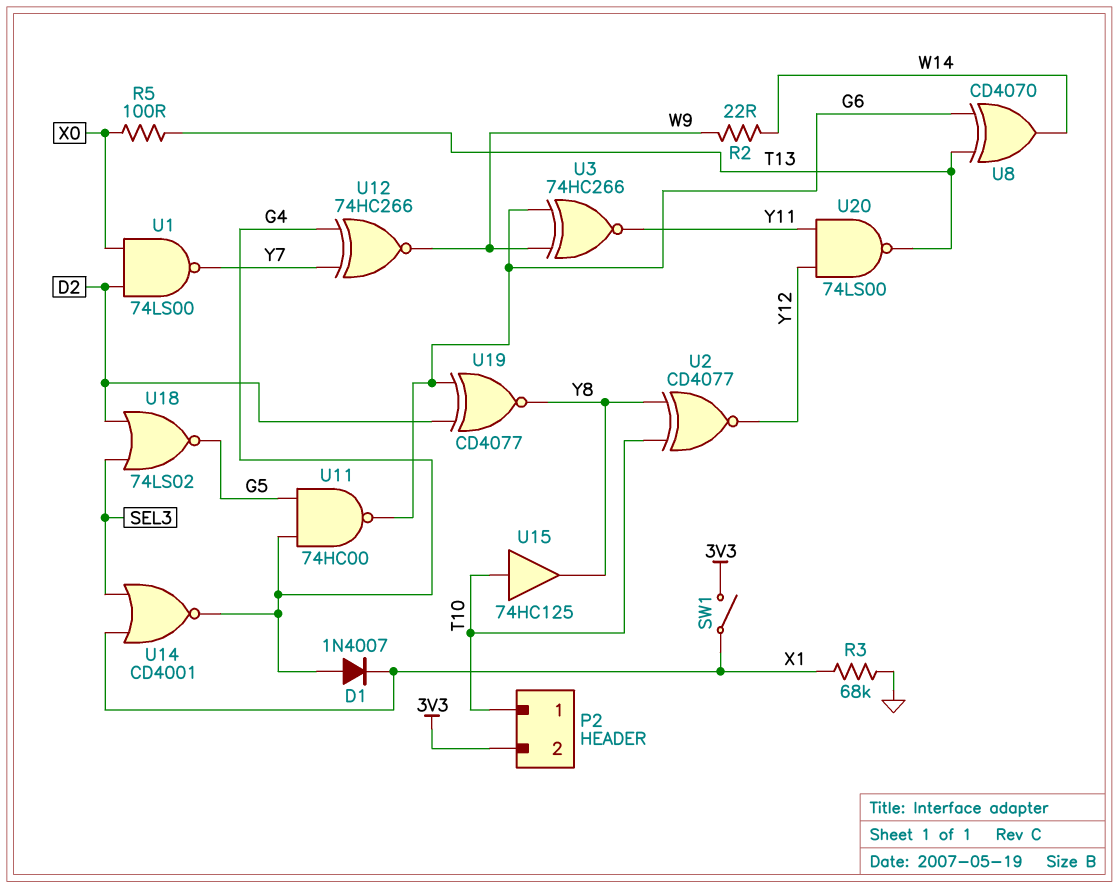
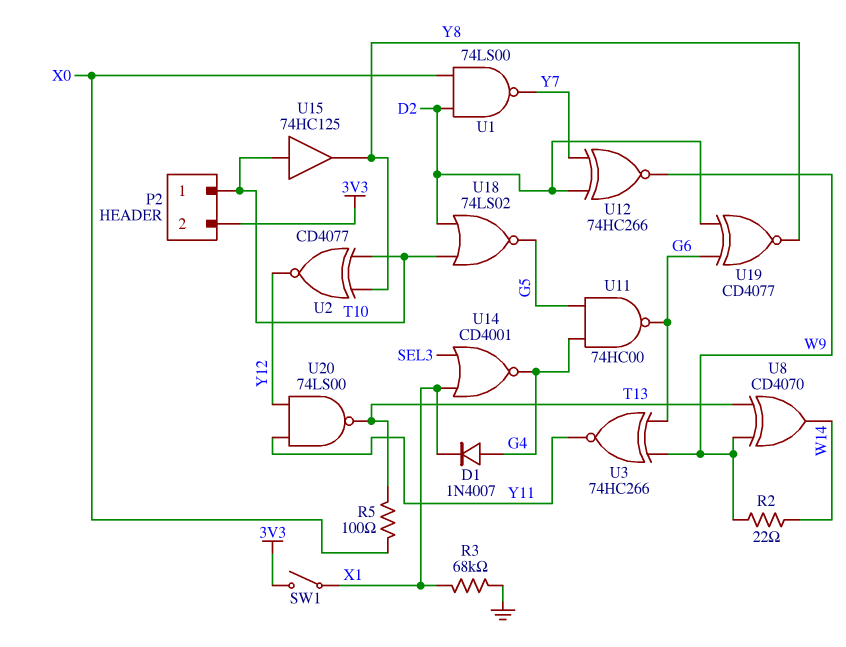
U8: XOR CD4070 (in G6, in T13, out W14) -> XOR CD4070 (in T13, in W9, out W14)
U12: XNOR 74HC266 (in G4, in Y7, out W9) -> XNOR 74HC266 (in D2, in Y7, out W9)
U18: NOR 74LS02 (in D2, in SEL3, out G5) -> NOR 74LS02 (in D2, in T10, out G5)

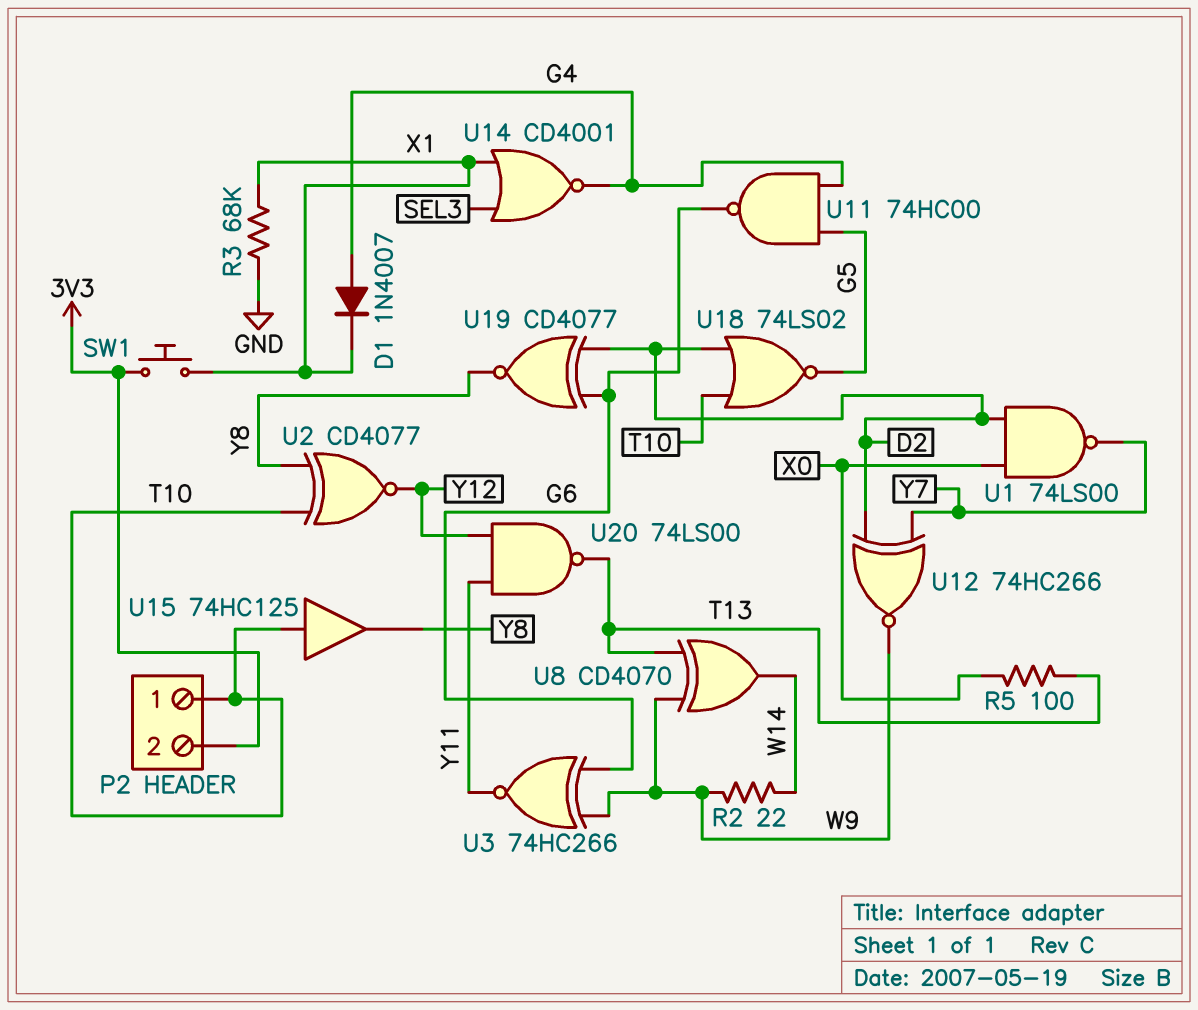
SW1: switch (3V3, X1) -> button (3V3, X1)

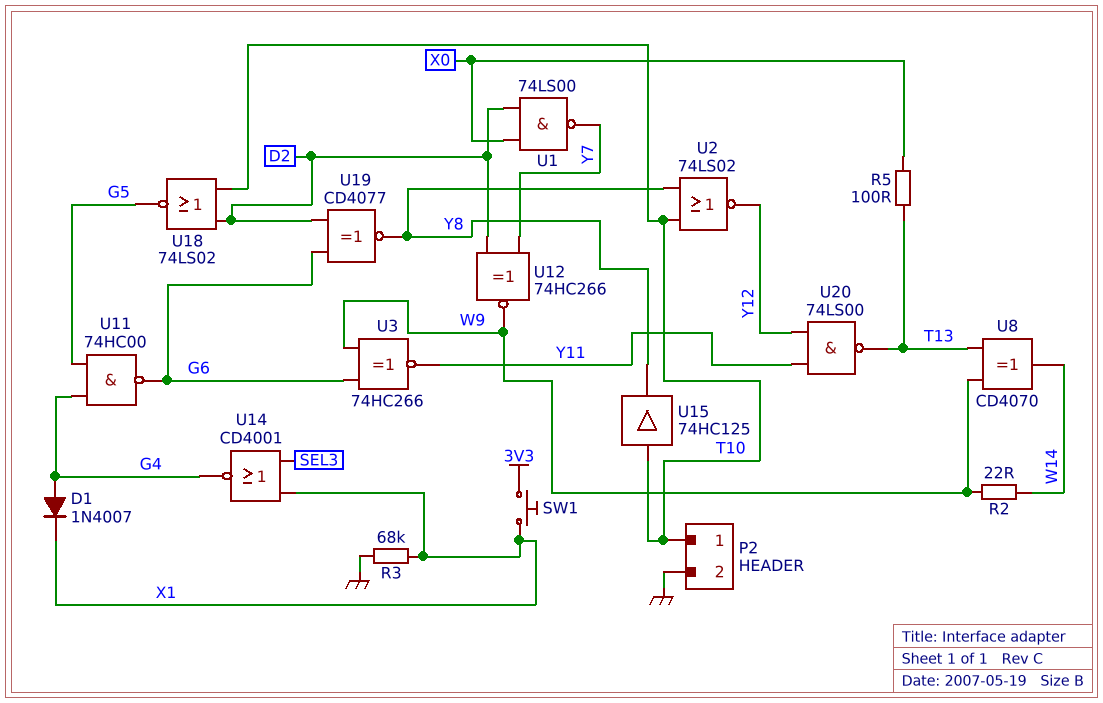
P2 pin 2: 3V3 -> GND
U2: XNOR CD4077 (in T10, in Y8, out Y12) -> NOR 74LS02 (in T10, in Y8, out Y12)

